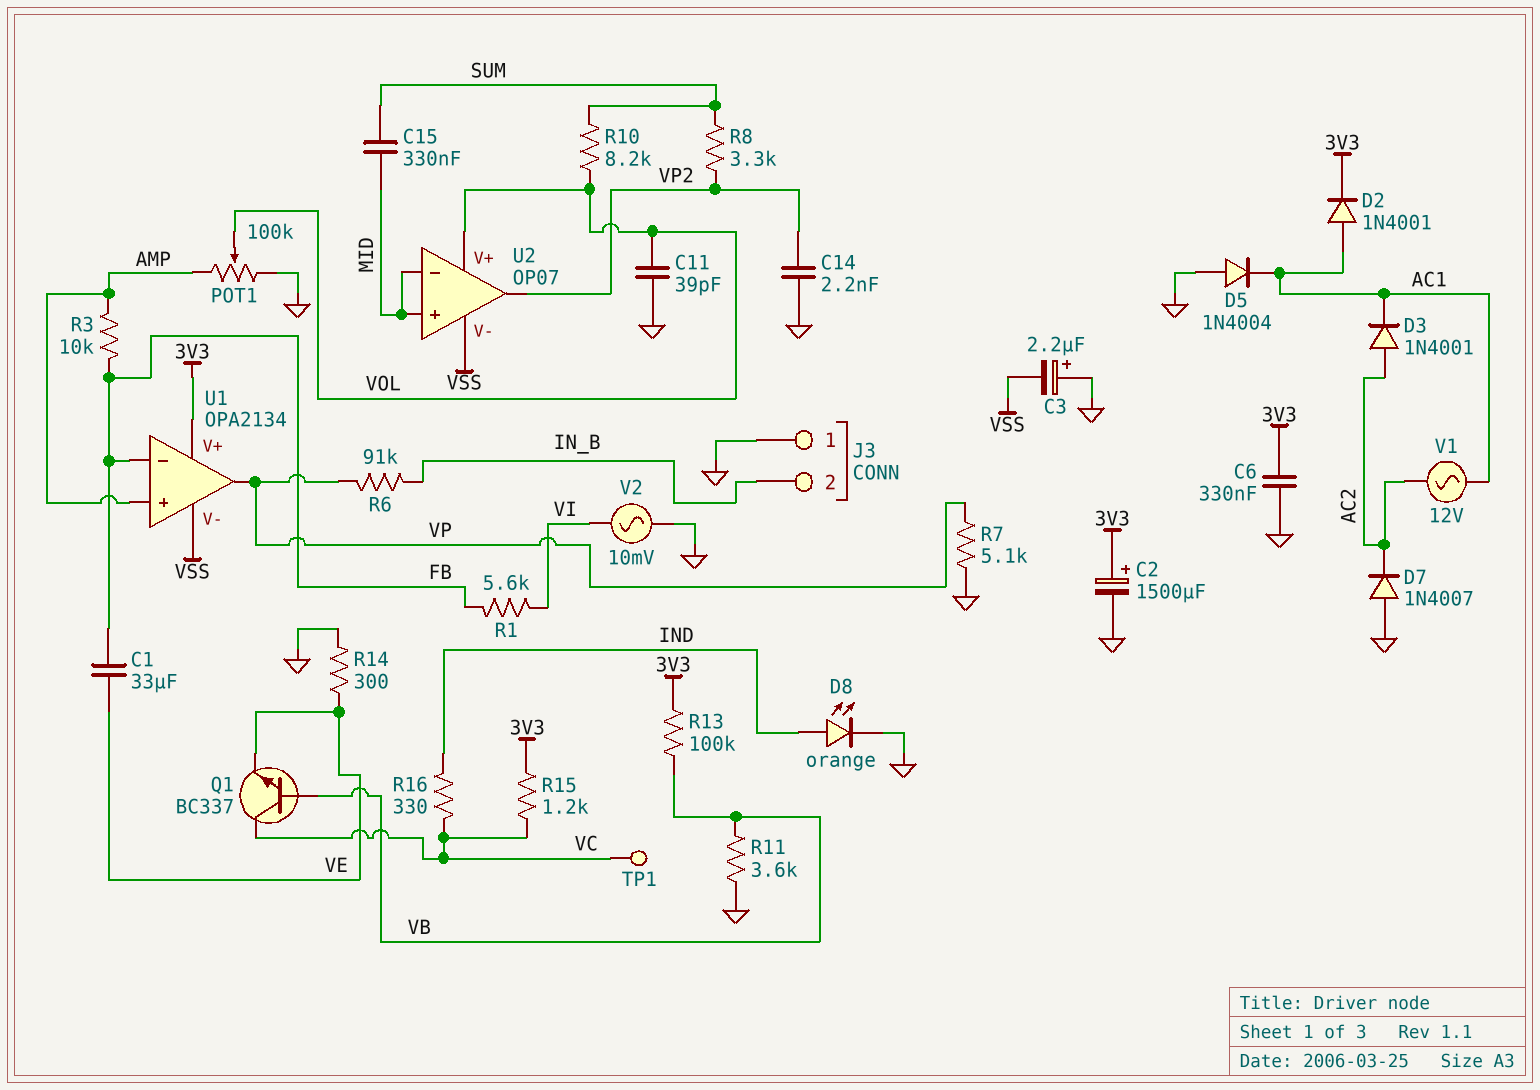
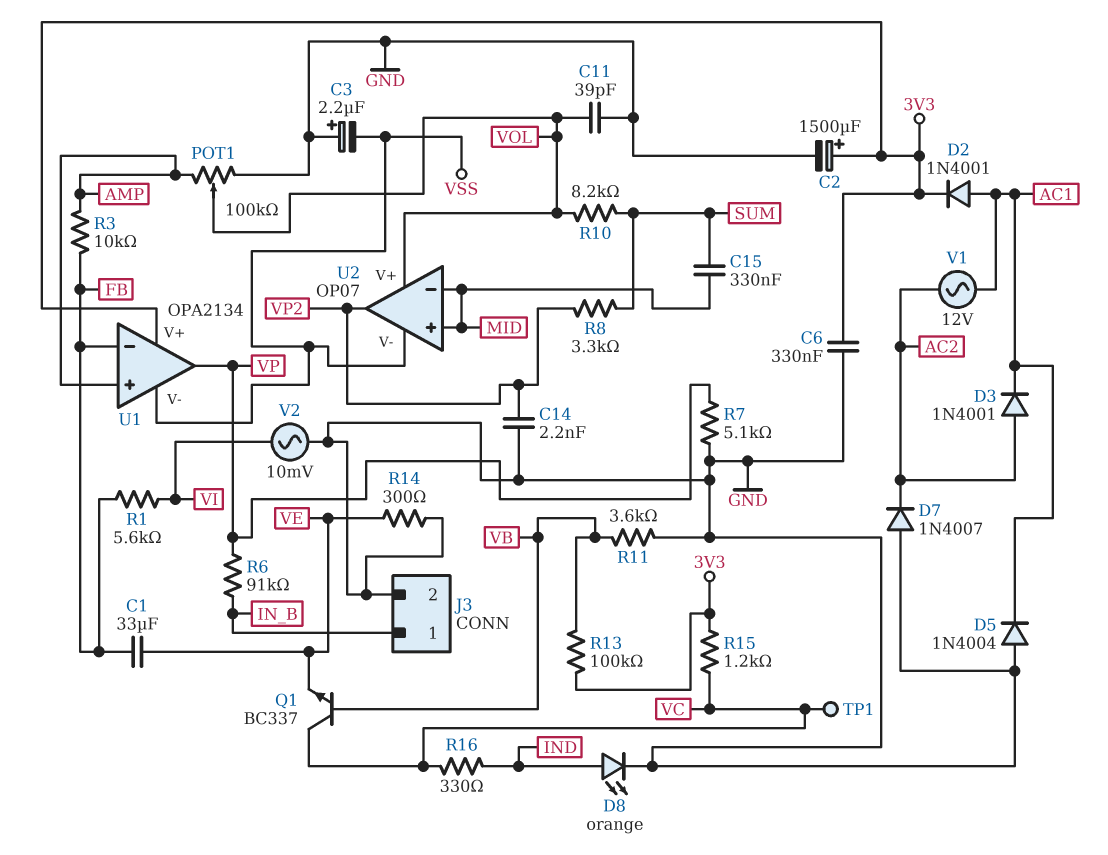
J3 pin 1: GND -> IN_B
J3 pin 2: IN_B -> GND

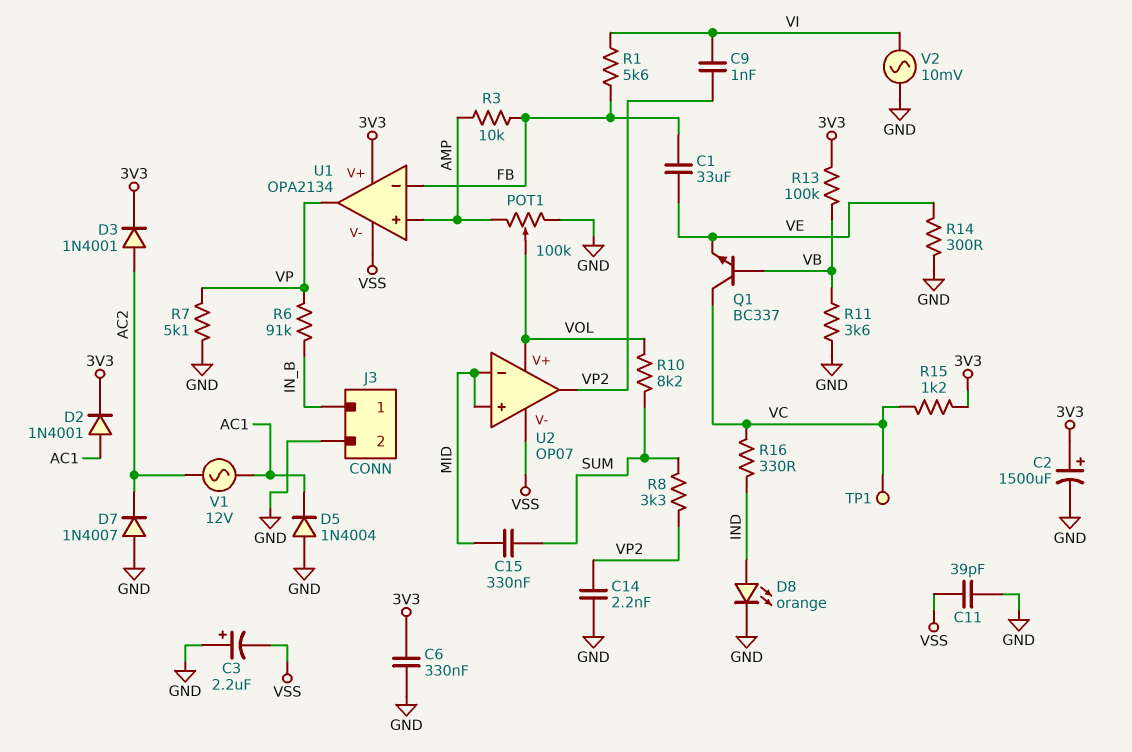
C9: none -> 1nF (VI, VP2)
C11: 39pF (GND, VOL) -> 39pF (GND, VSS)
D3: diode 1N4001 (A AC2, K AC1) -> diode 1N4001 (A AC2, K 3V3)

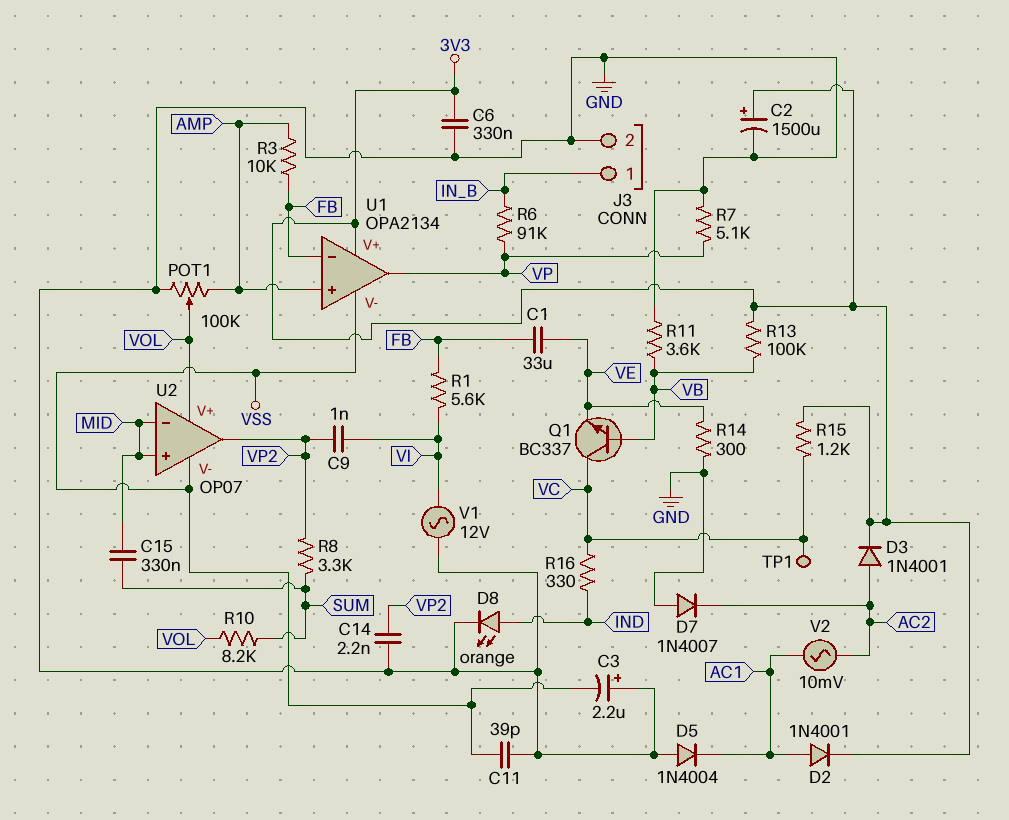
V1: AC 12V (AC1, AC2) -> AC 12V (GND, VI)
V2: AC 10mV (GND, VI) -> AC 10mV (AC1, AC2)

